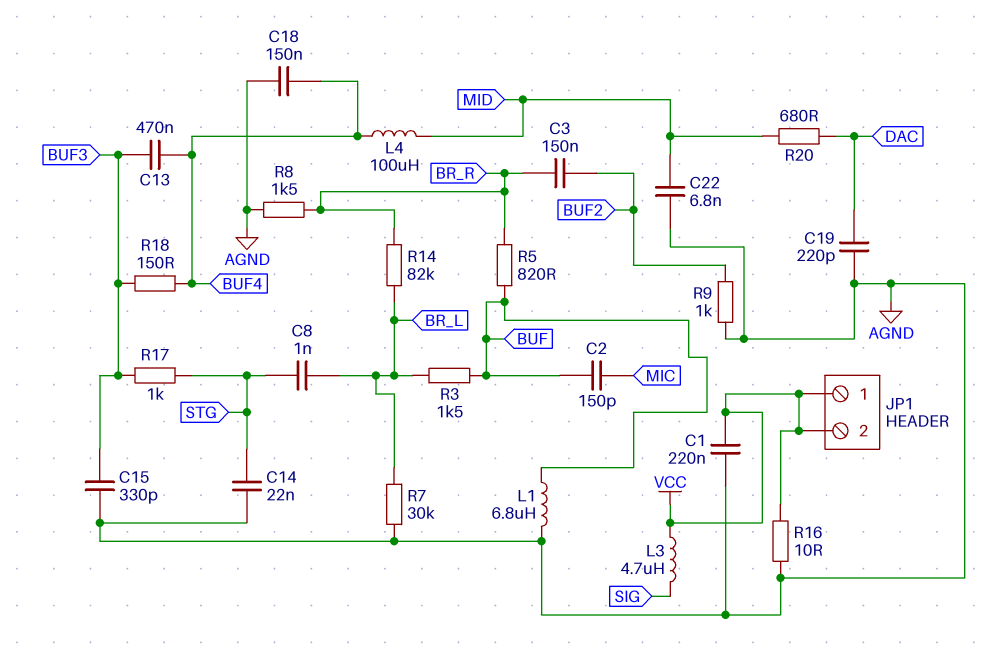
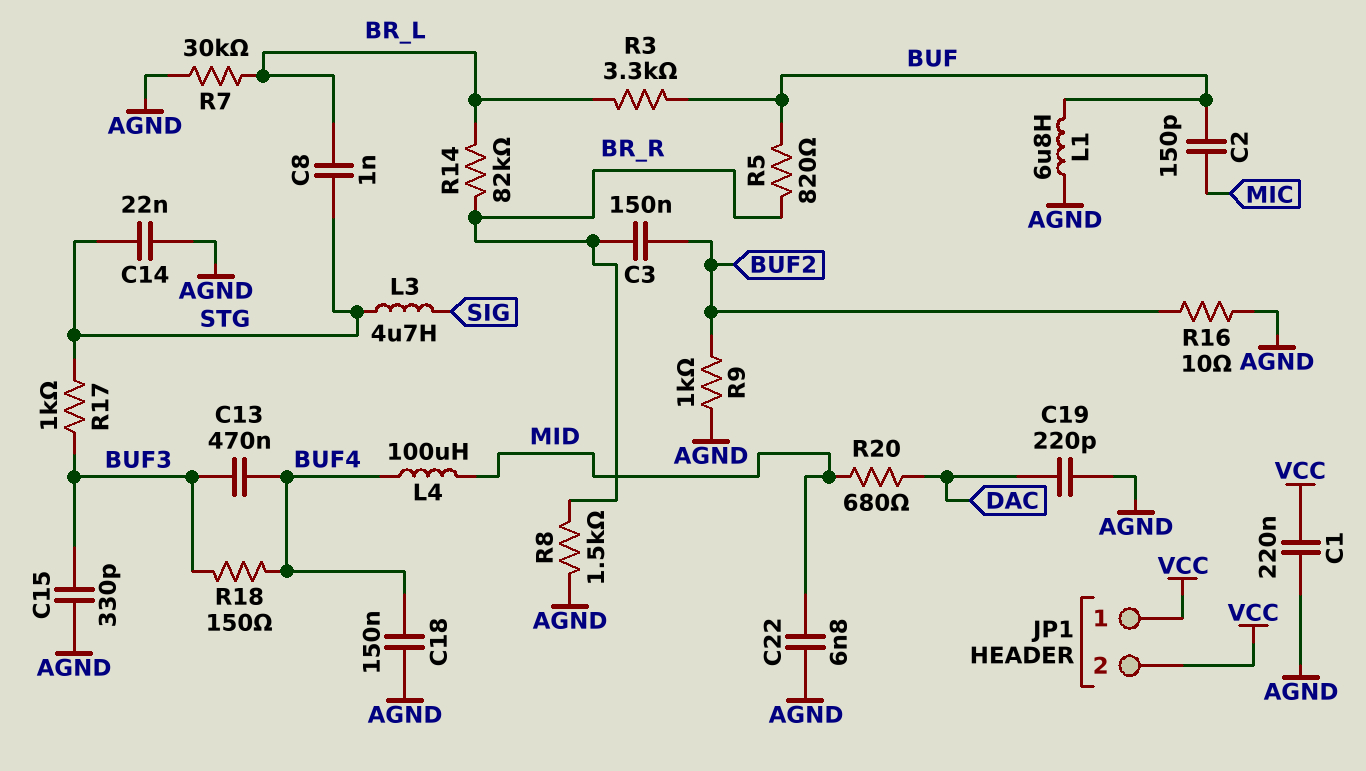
L3: 4.7uH (SIG, VCC) -> 4.7uH (SIG, STG)
R3: 1.5k (BR_L, BUF) -> 3.3k (BR_L, BUF)
R16: 10 (AGND, VCC) -> 10 (AGND, BUF2)

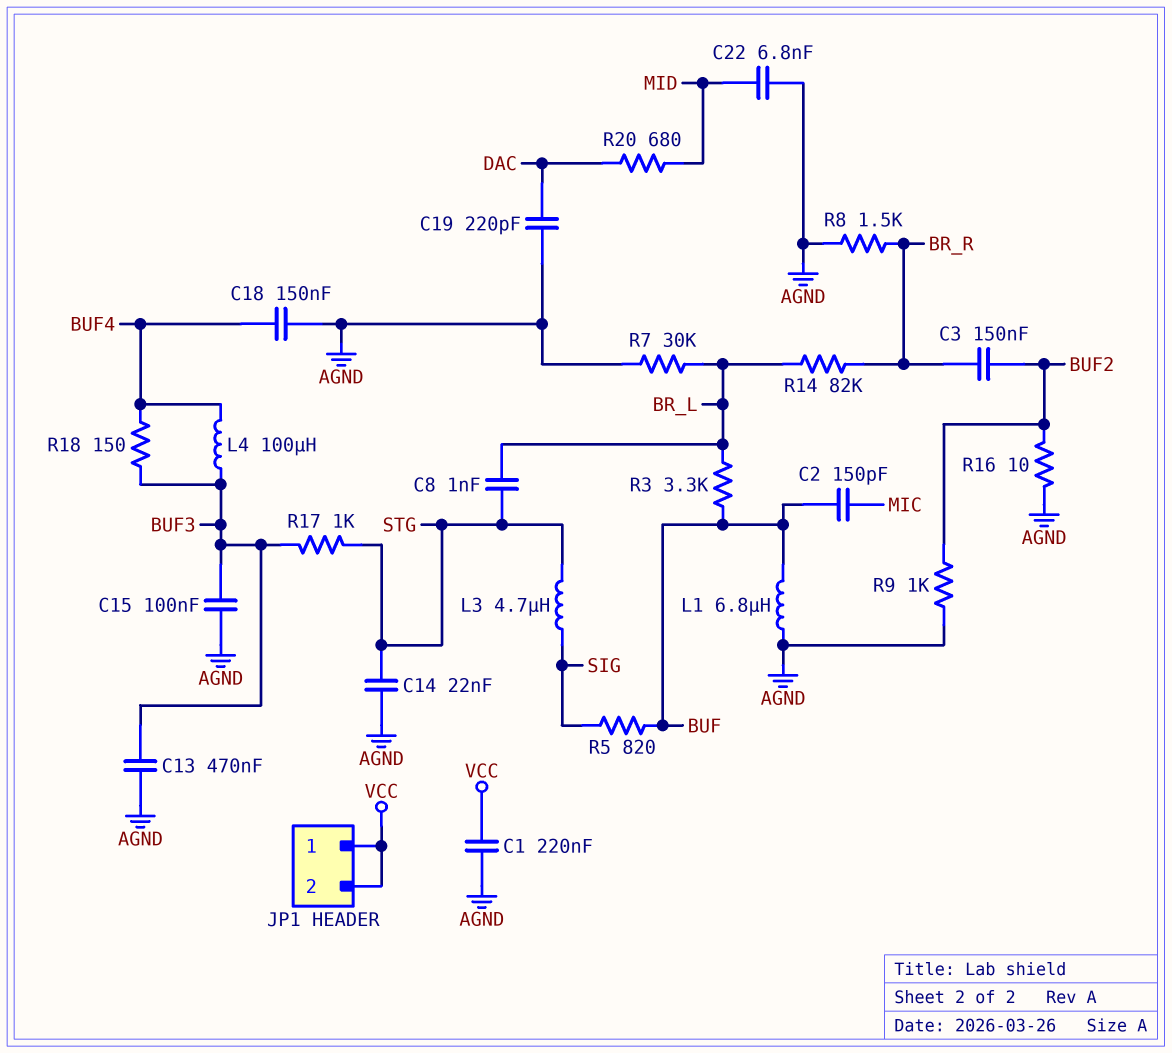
C13: 470nF (BUF3, BUF4) -> 470nF (AGND, BUF3)
C15: 330pF (AGND, BUF3) -> 100nF (AGND, BUF3)
L4: 100uH (BUF4, MID) -> 100uH (BUF3, BUF4)
R5: 820 (BR_R, BUF) -> 820 (BUF, SIG)

